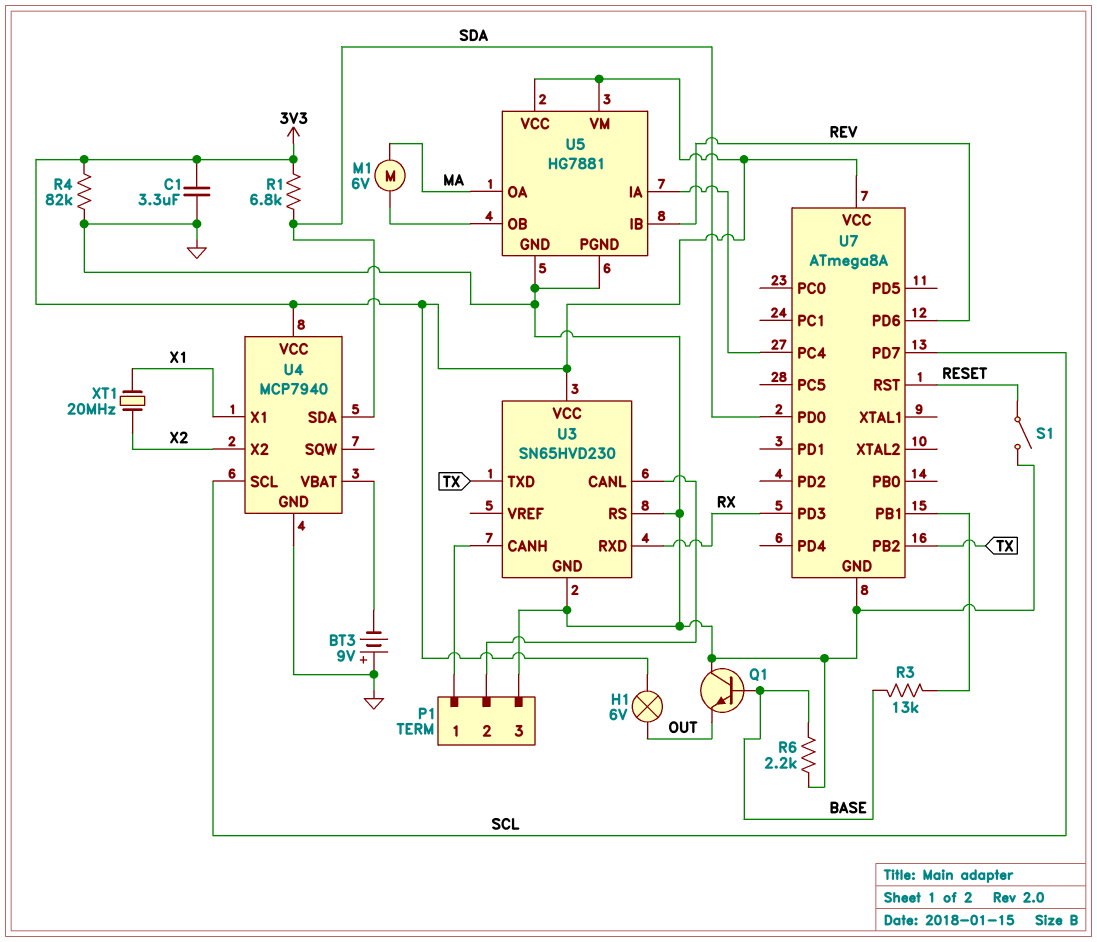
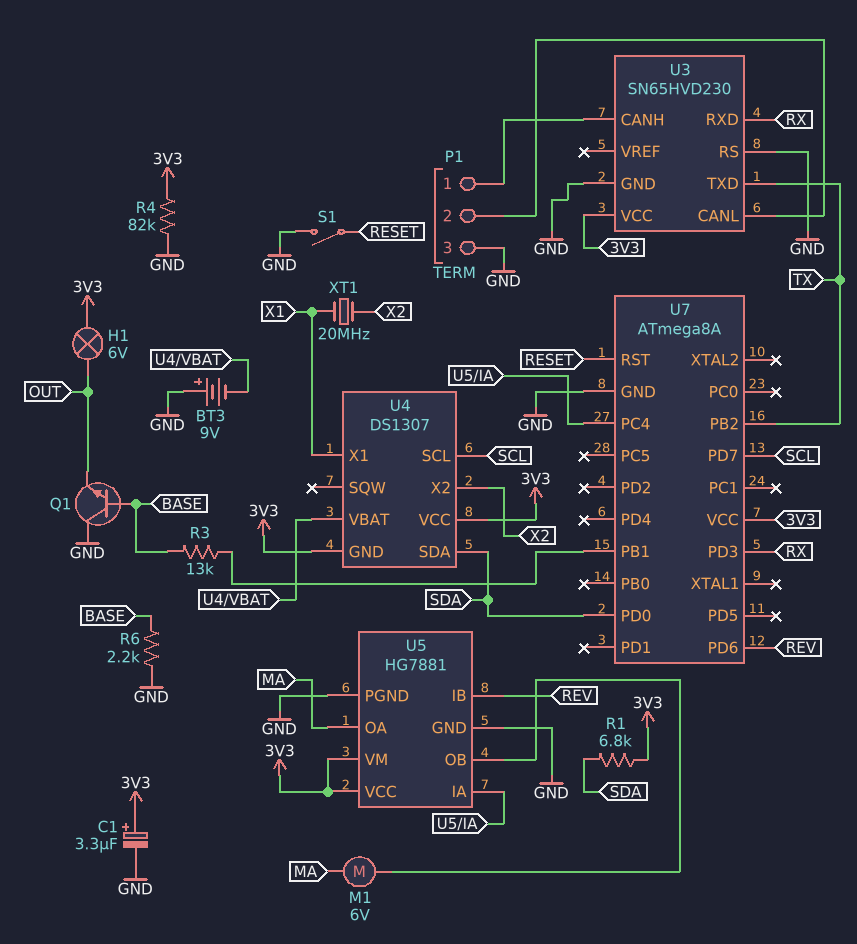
C1: 3.3uF (3V3, GND) -> 3.3uF (plus 3V3, minus GND)
U4: MCP7940 -> DS1307
U4 pin GND: GND -> 3V3

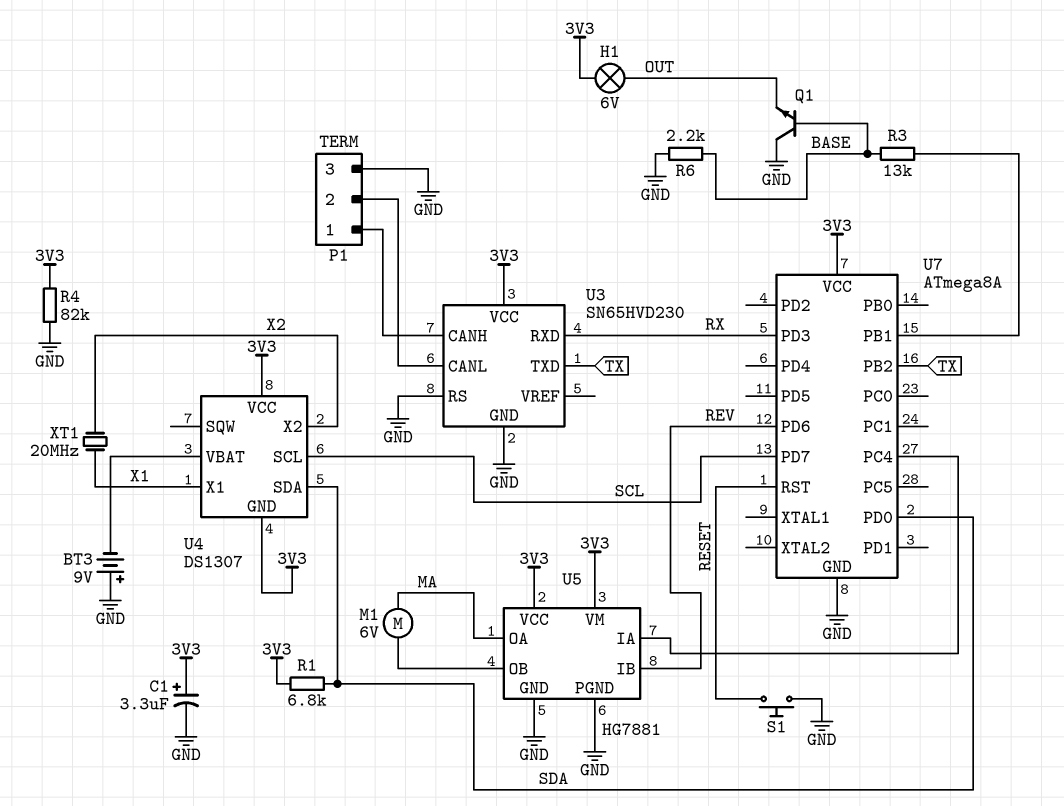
S1: switch (GND, RESET) -> button (GND, RESET)

